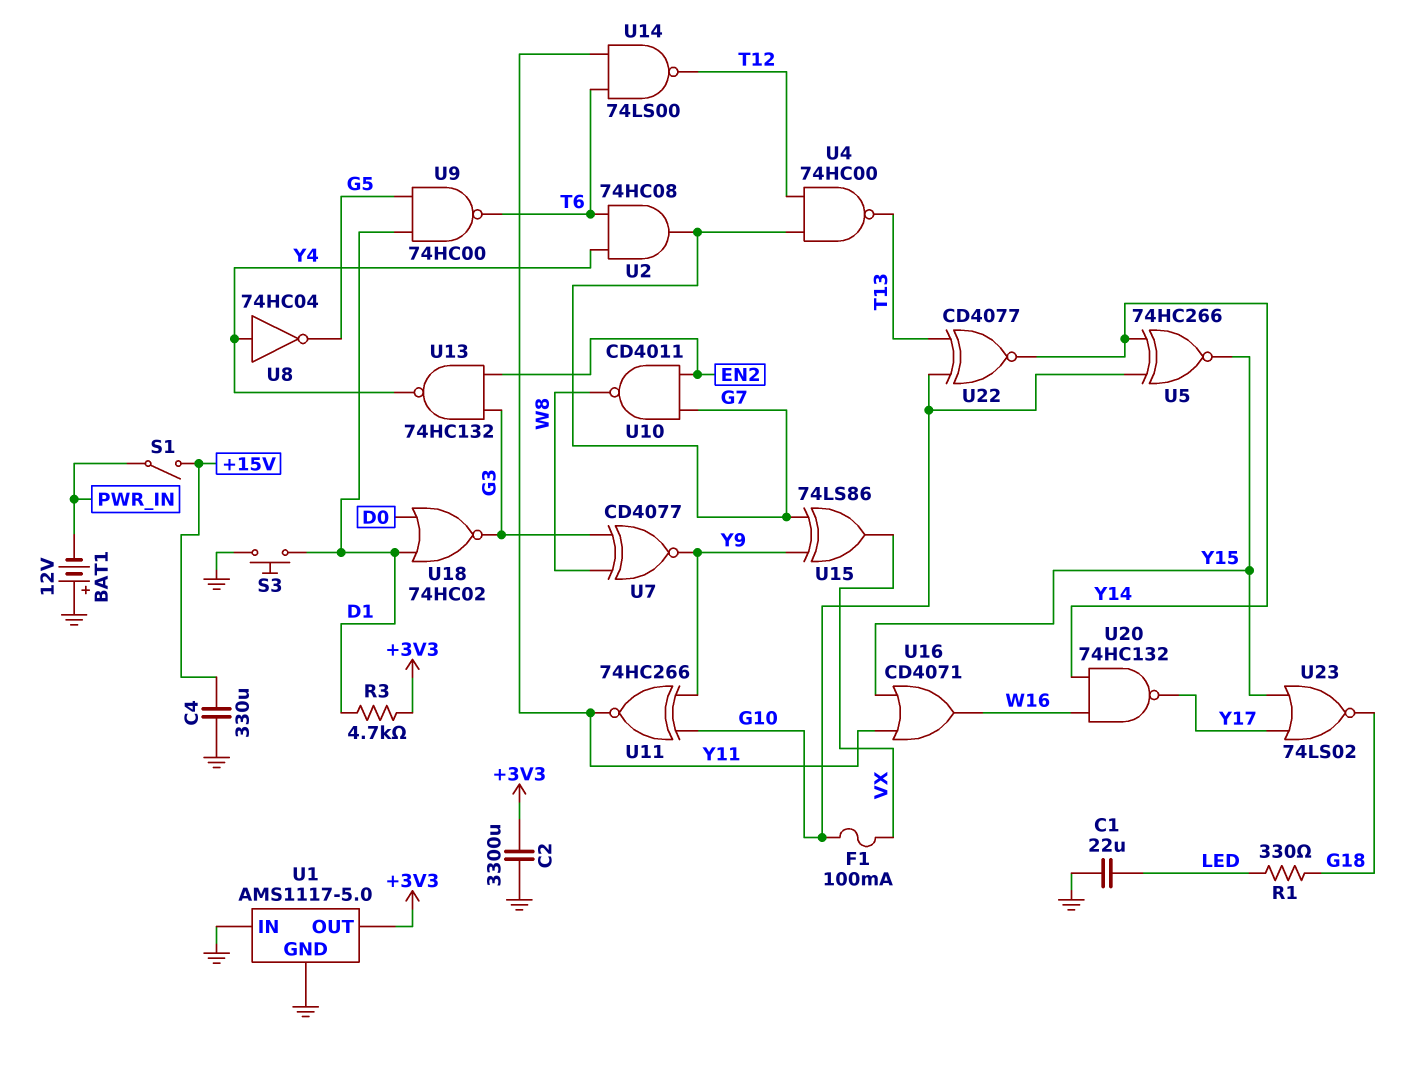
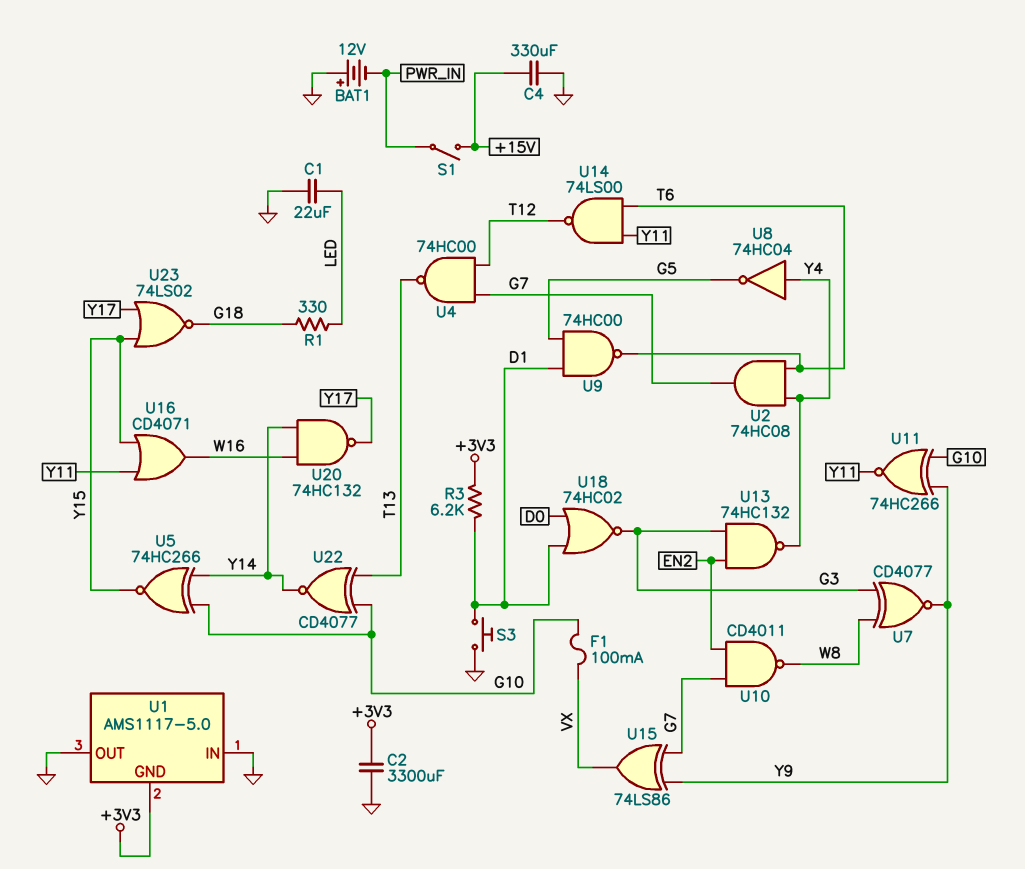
R3: 4.7k (+3V3, D1) -> 6.2k (+3V3, D1)
U1 pin GND: GND -> +3V3
U1 pin OUT: +3V3 -> GND

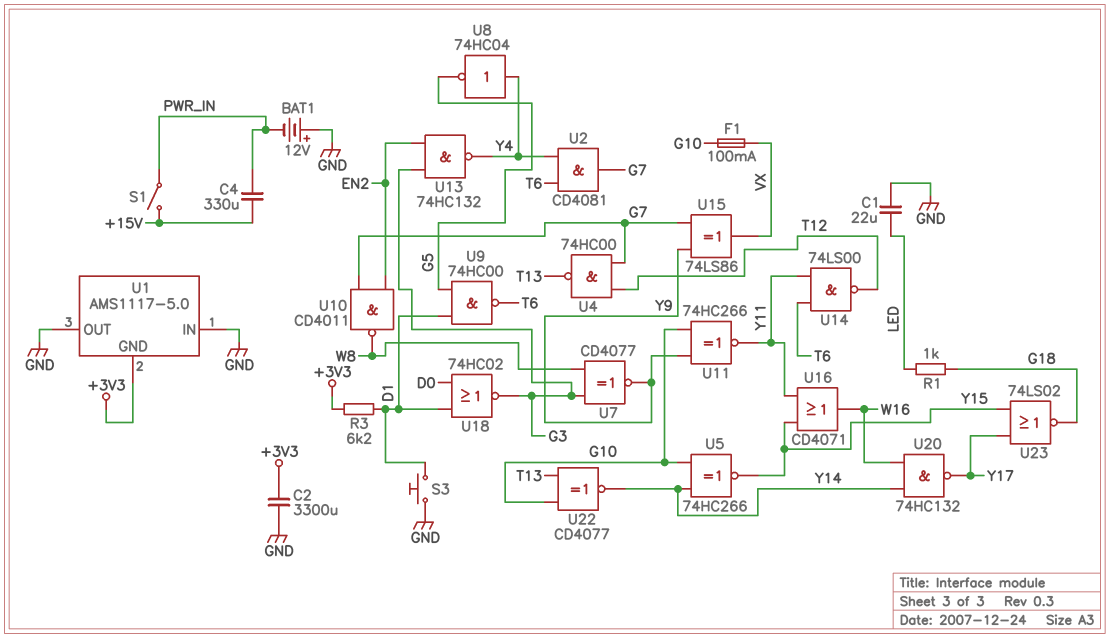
C4: 330uF (+15V, GND) -> 330uF (+15V, PWR_IN)
R1: 330 (G18, LED) -> 1k (G18, LED)
U2: AND 74HC08 (in T6, in Y4, out G7) -> AND CD4081 (in T6, in Y4, out G7)

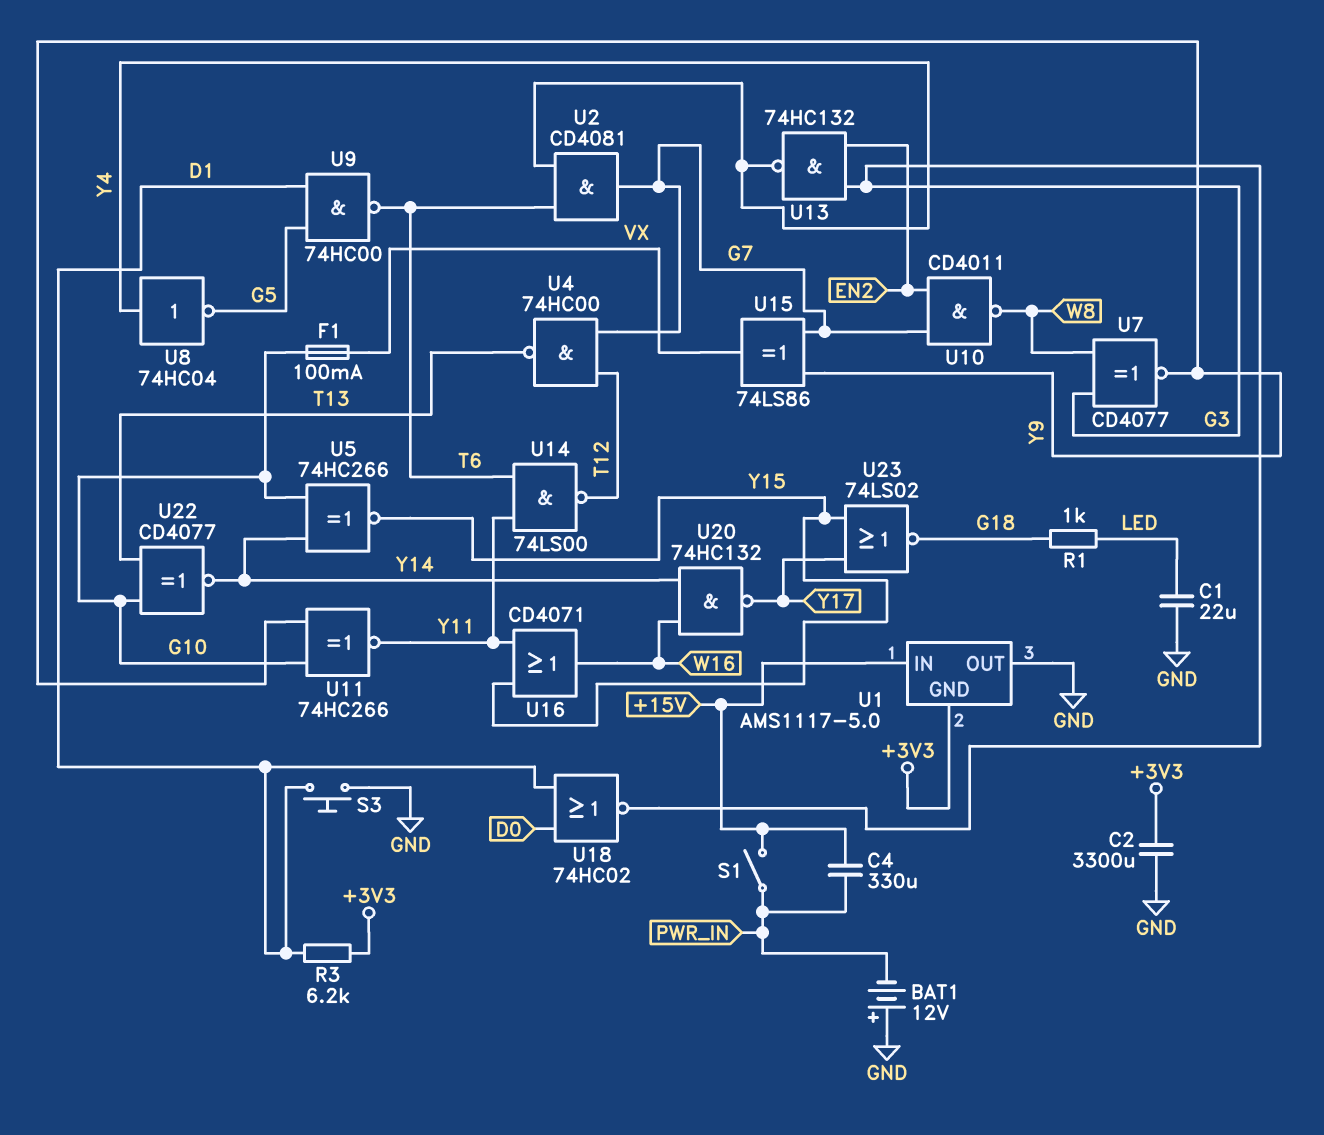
U1 pin IN: GND -> +15V

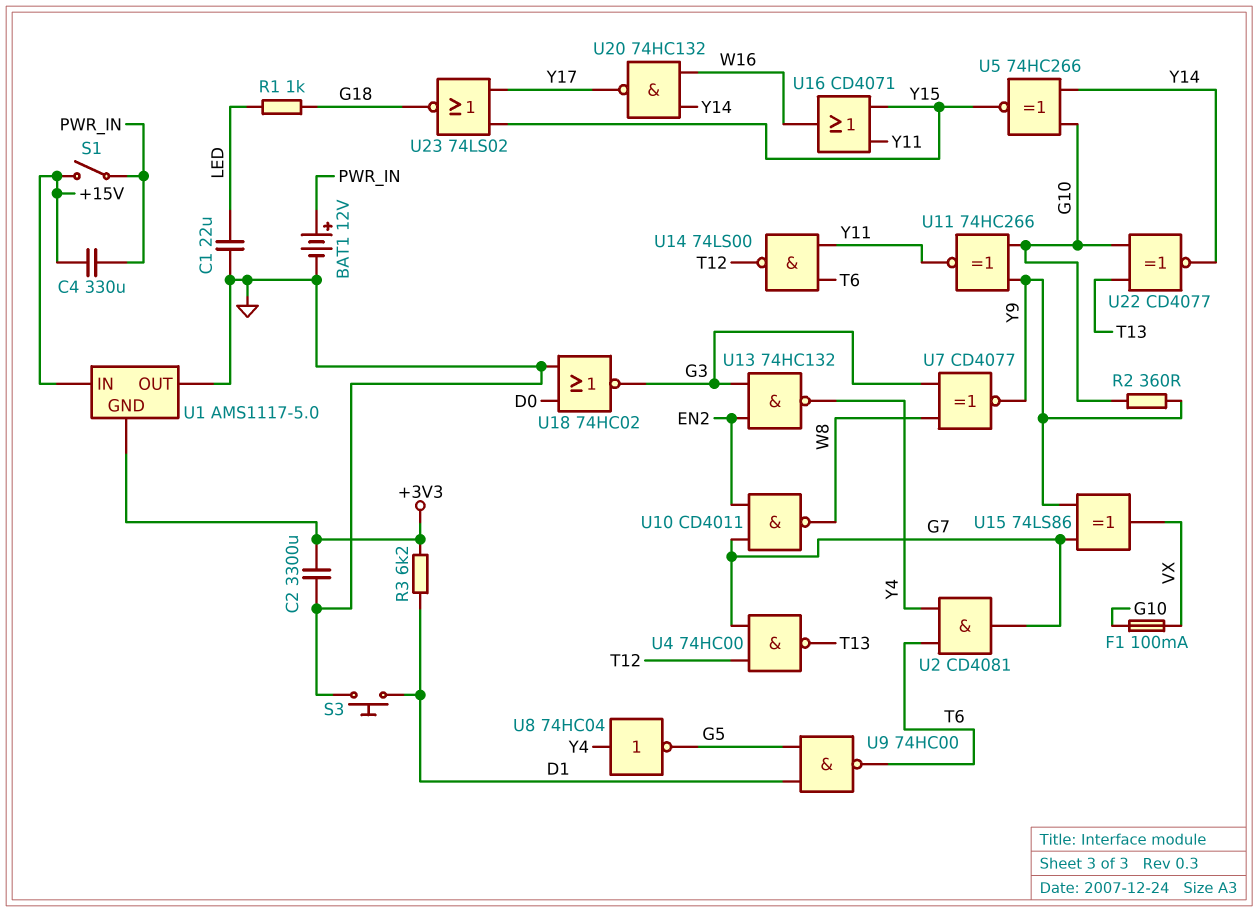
BAT1: 12V (plus GND, minus PWR_IN) -> 12V (plus PWR_IN, minus GND)
R2: none -> 360 (G10, Y9)
U18: NOR 74HC02 (in D0, in D1, out G3) -> NOR 74HC02 (in D0, in GND, out G3)

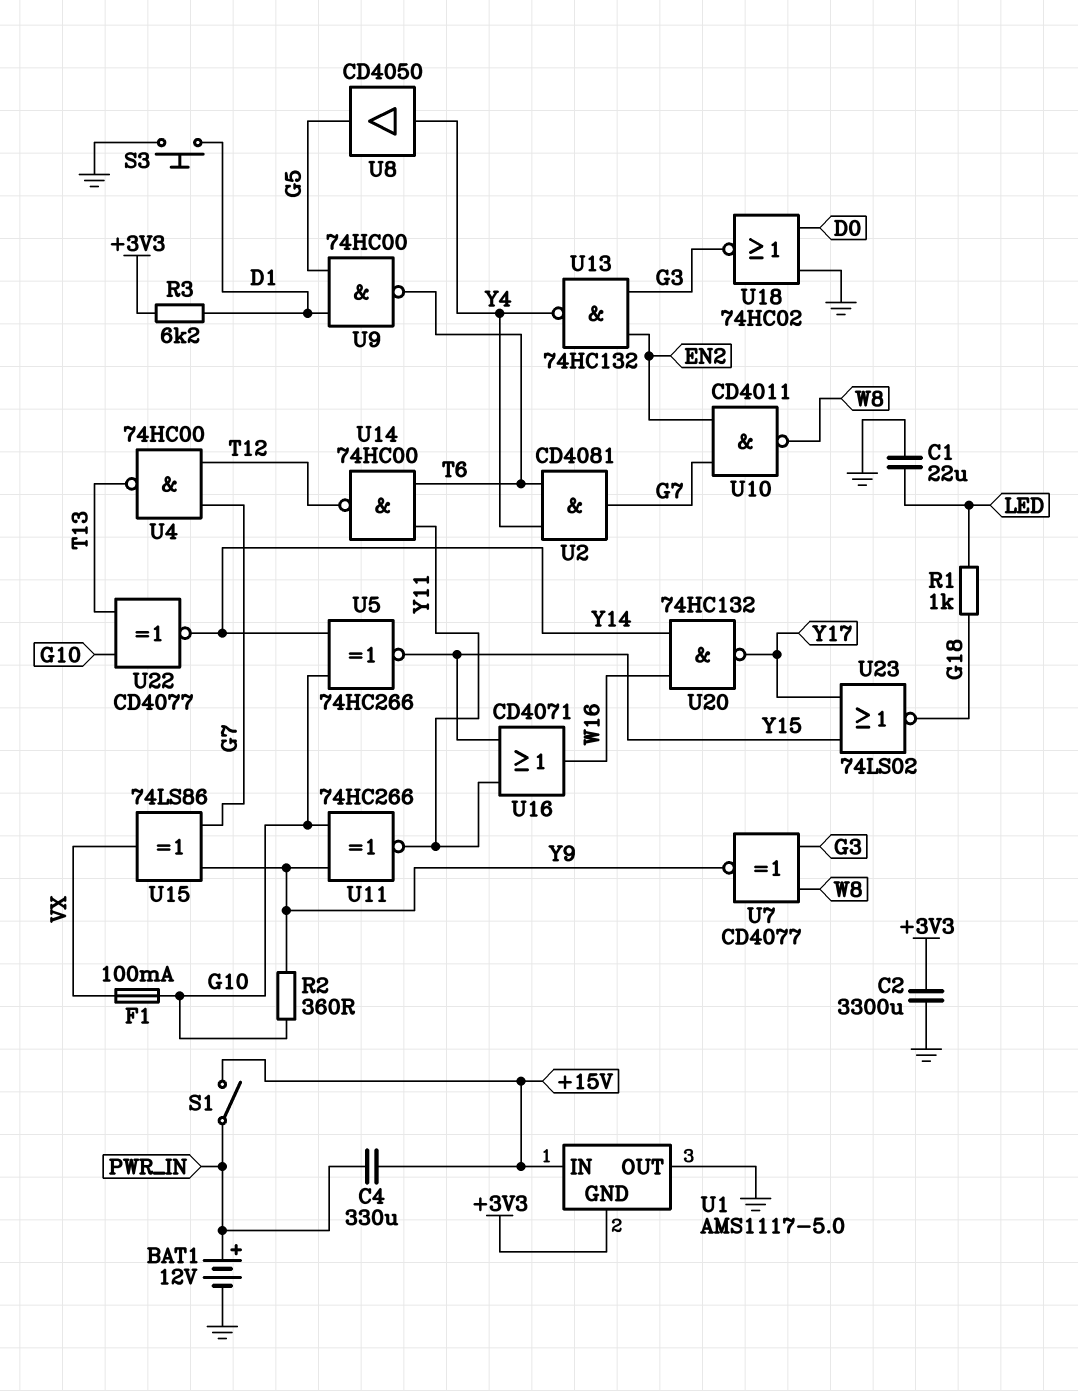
U8: NOT 74HC04 (in Y4, out G5) -> buffer CD4050 (in Y4, out G5)
U14: NAND 74LS00 (in T6, in Y11, out T12) -> NAND 74HC00 (in T6, in Y11, out T12)

